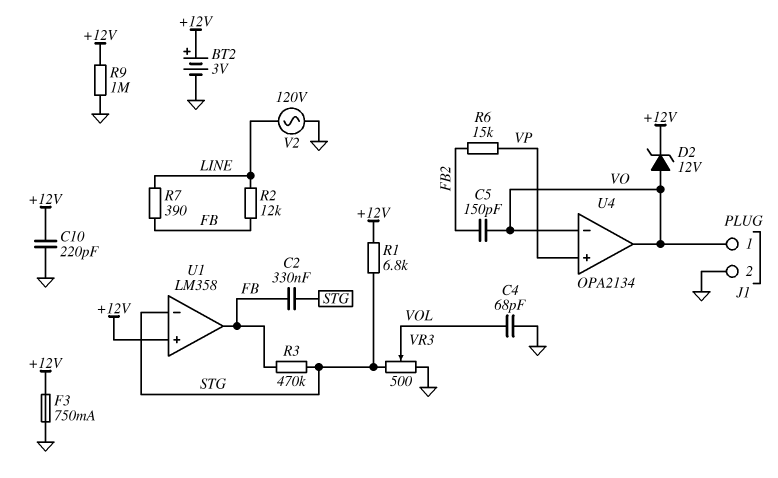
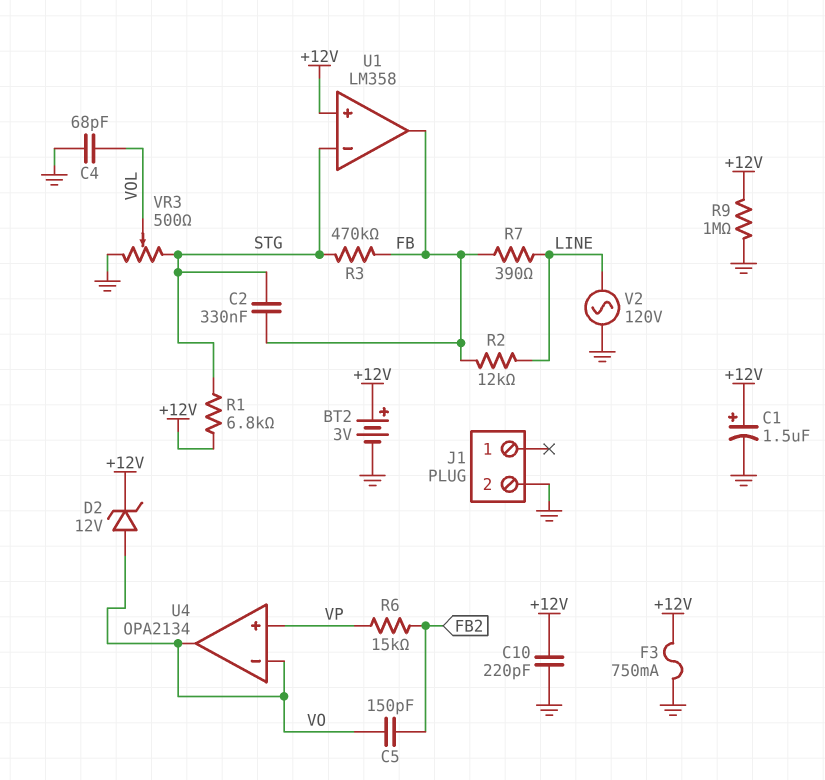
C1: none -> 1.5uF (plus +12V, minus GND)
J1 pin 1: VO -> none

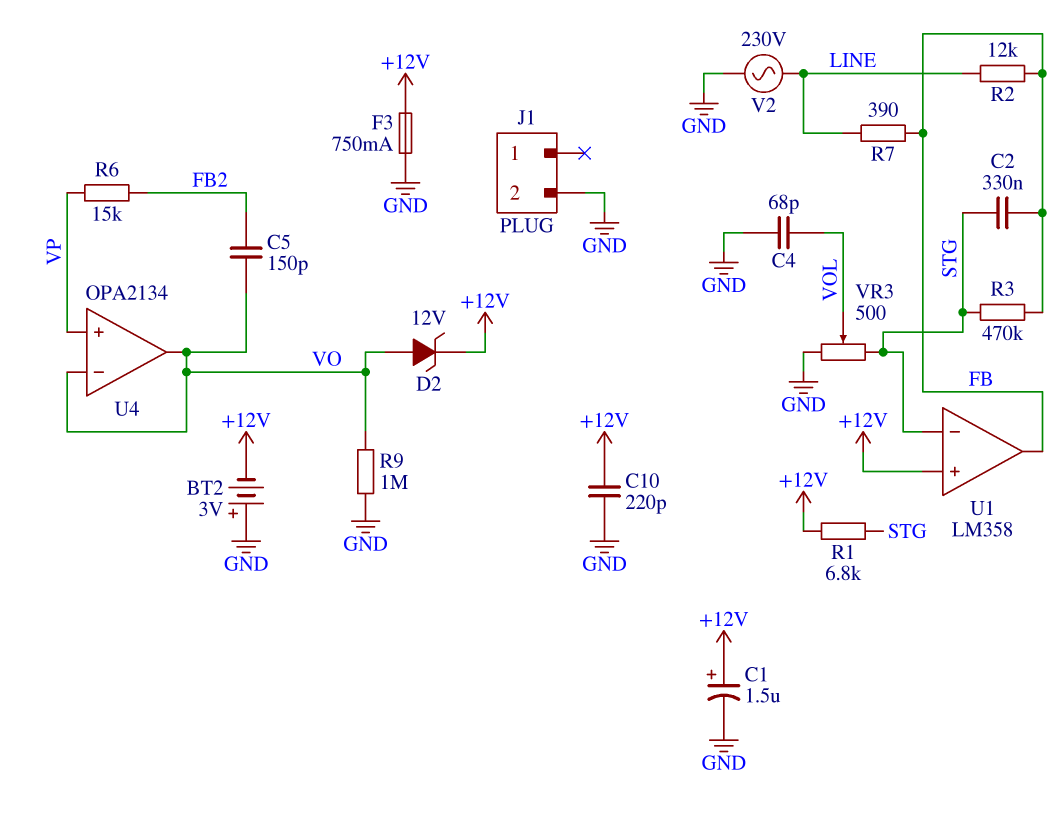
BT2: 3V (plus +12V, minus GND) -> 3V (plus GND, minus +12V)
R9: 1M (+12V, GND) -> 1M (GND, VO)
V2: AC 120V (GND, LINE) -> AC 230V (GND, LINE)

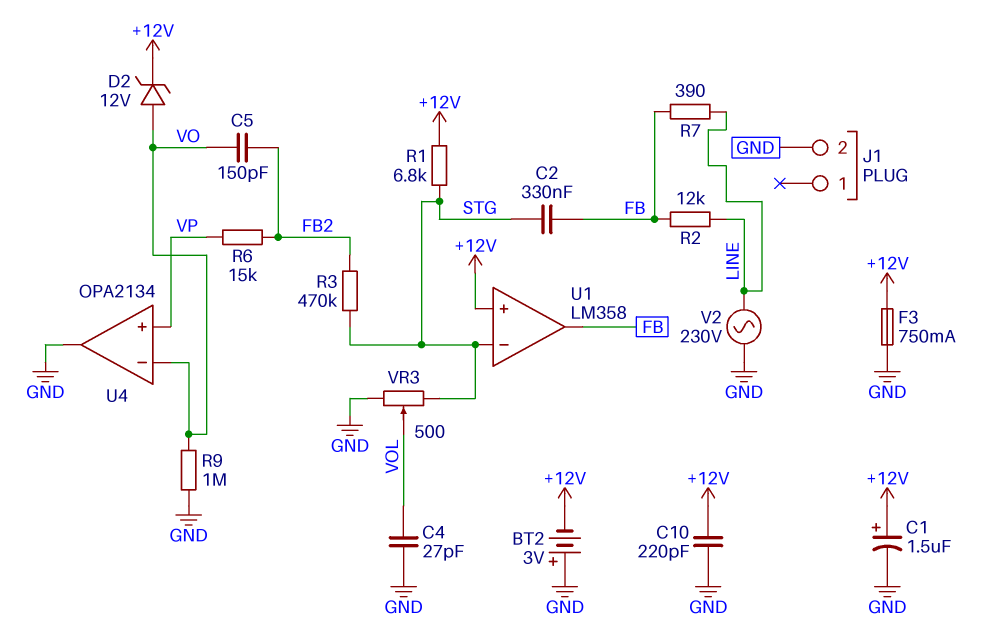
C4: 68pF (GND, VOL) -> 27pF (GND, VOL)
R3: 470k (FB, STG) -> 470k (FB2, STG)
U4 pin out: VO -> GND

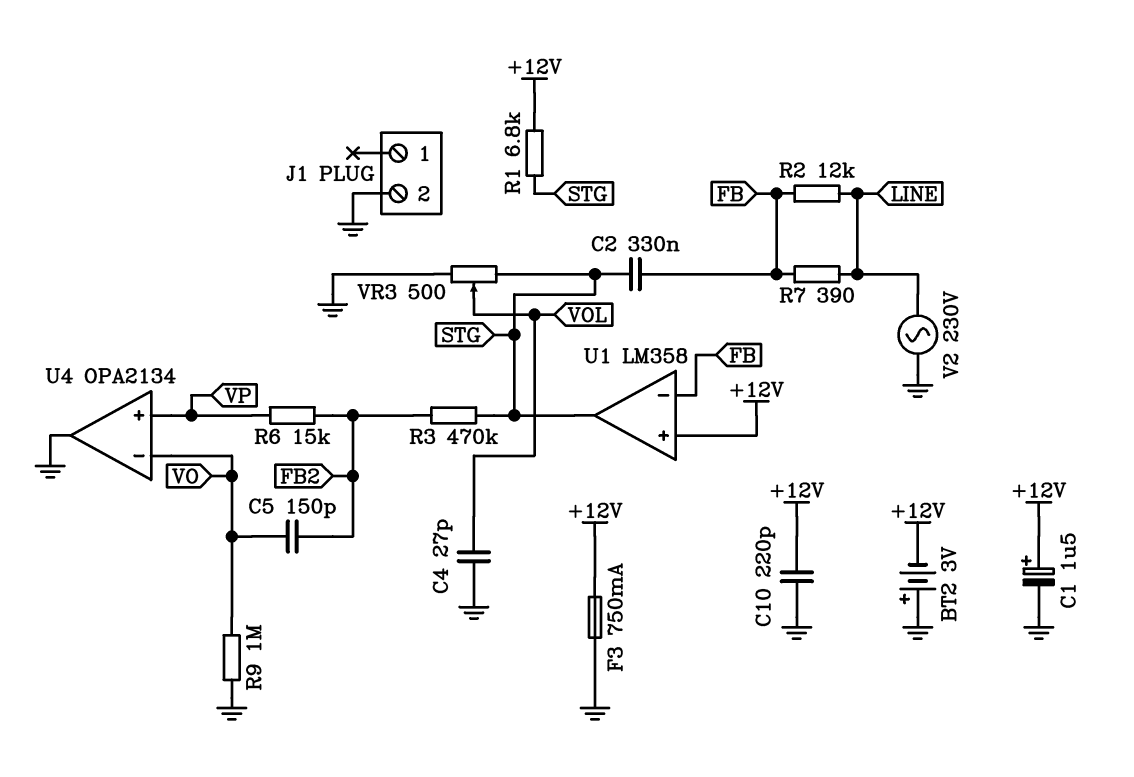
D2: zener 12V (A VO, K +12V) -> none
U1 pin in-: STG -> FB
U1 pin out: FB -> STG

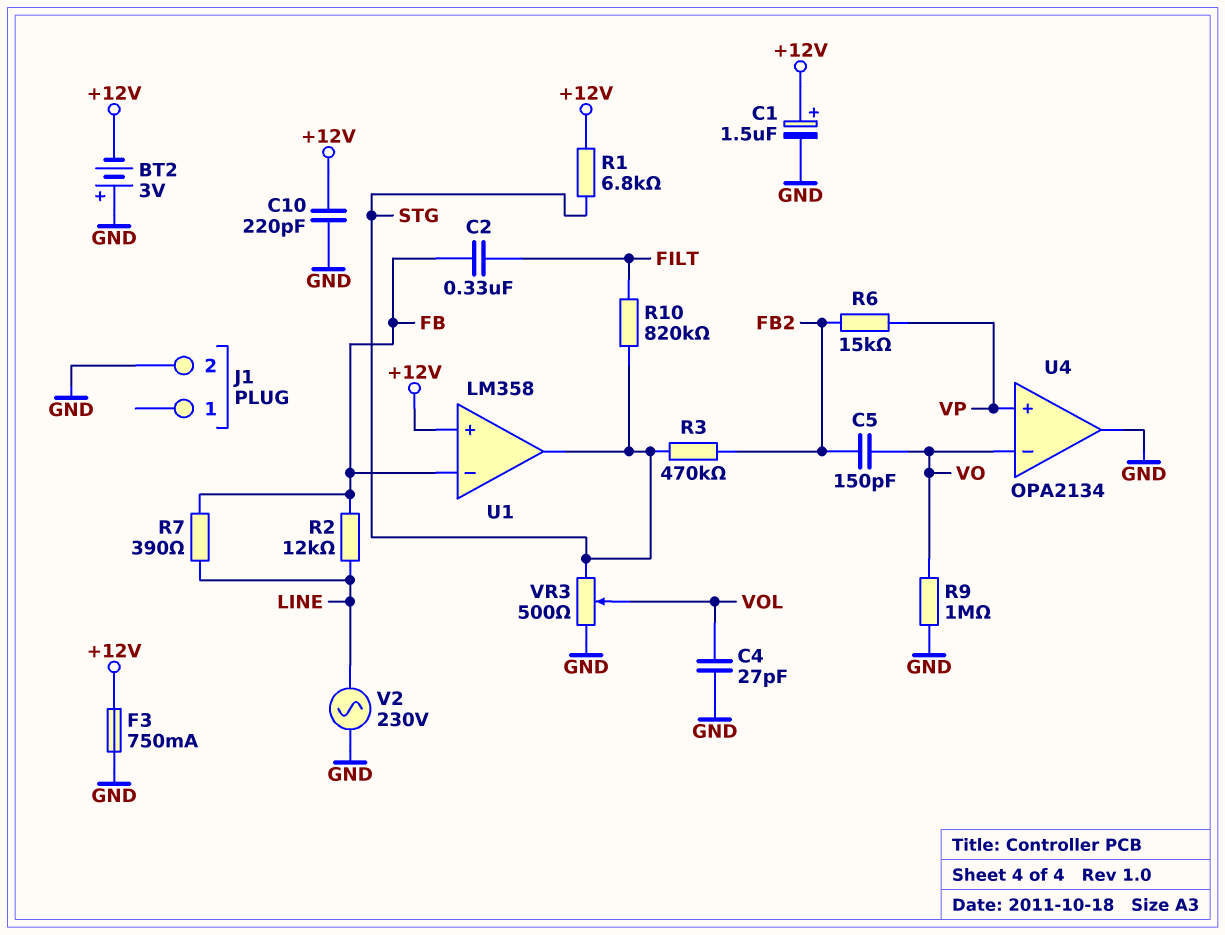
C2: 330nF (FB, STG) -> 330nF (FB, FILT)
R10: none -> 820k (FILT, STG)

